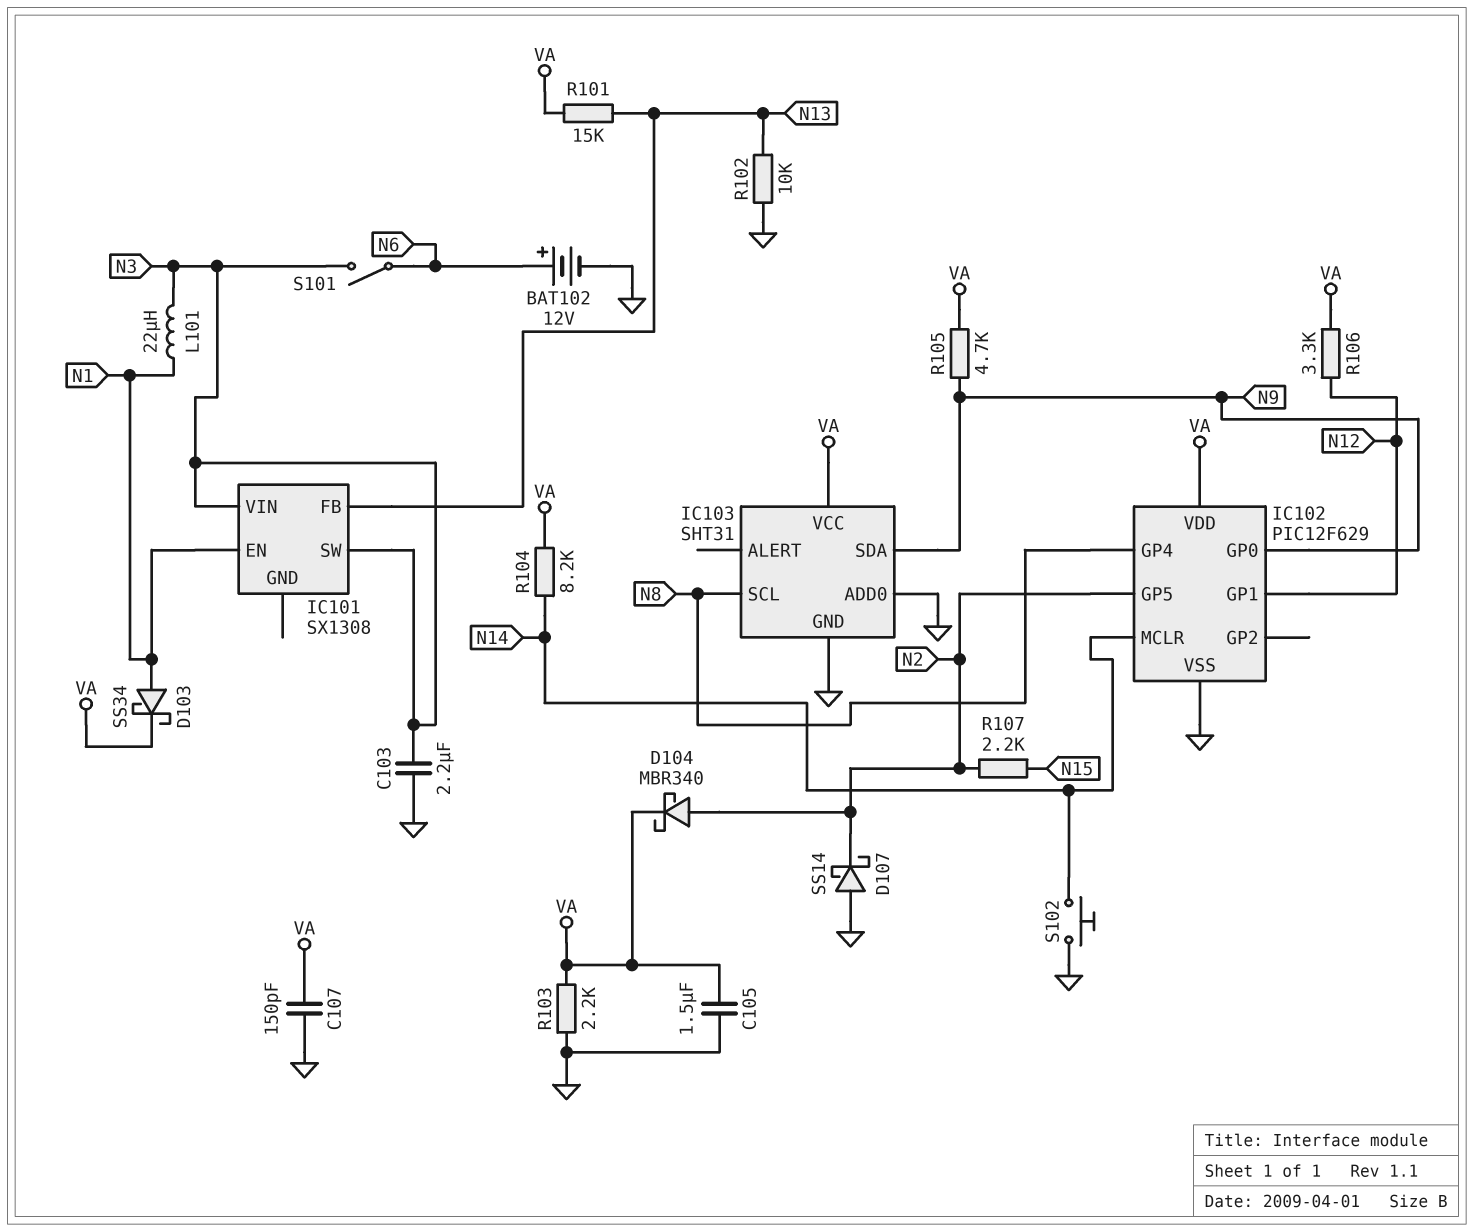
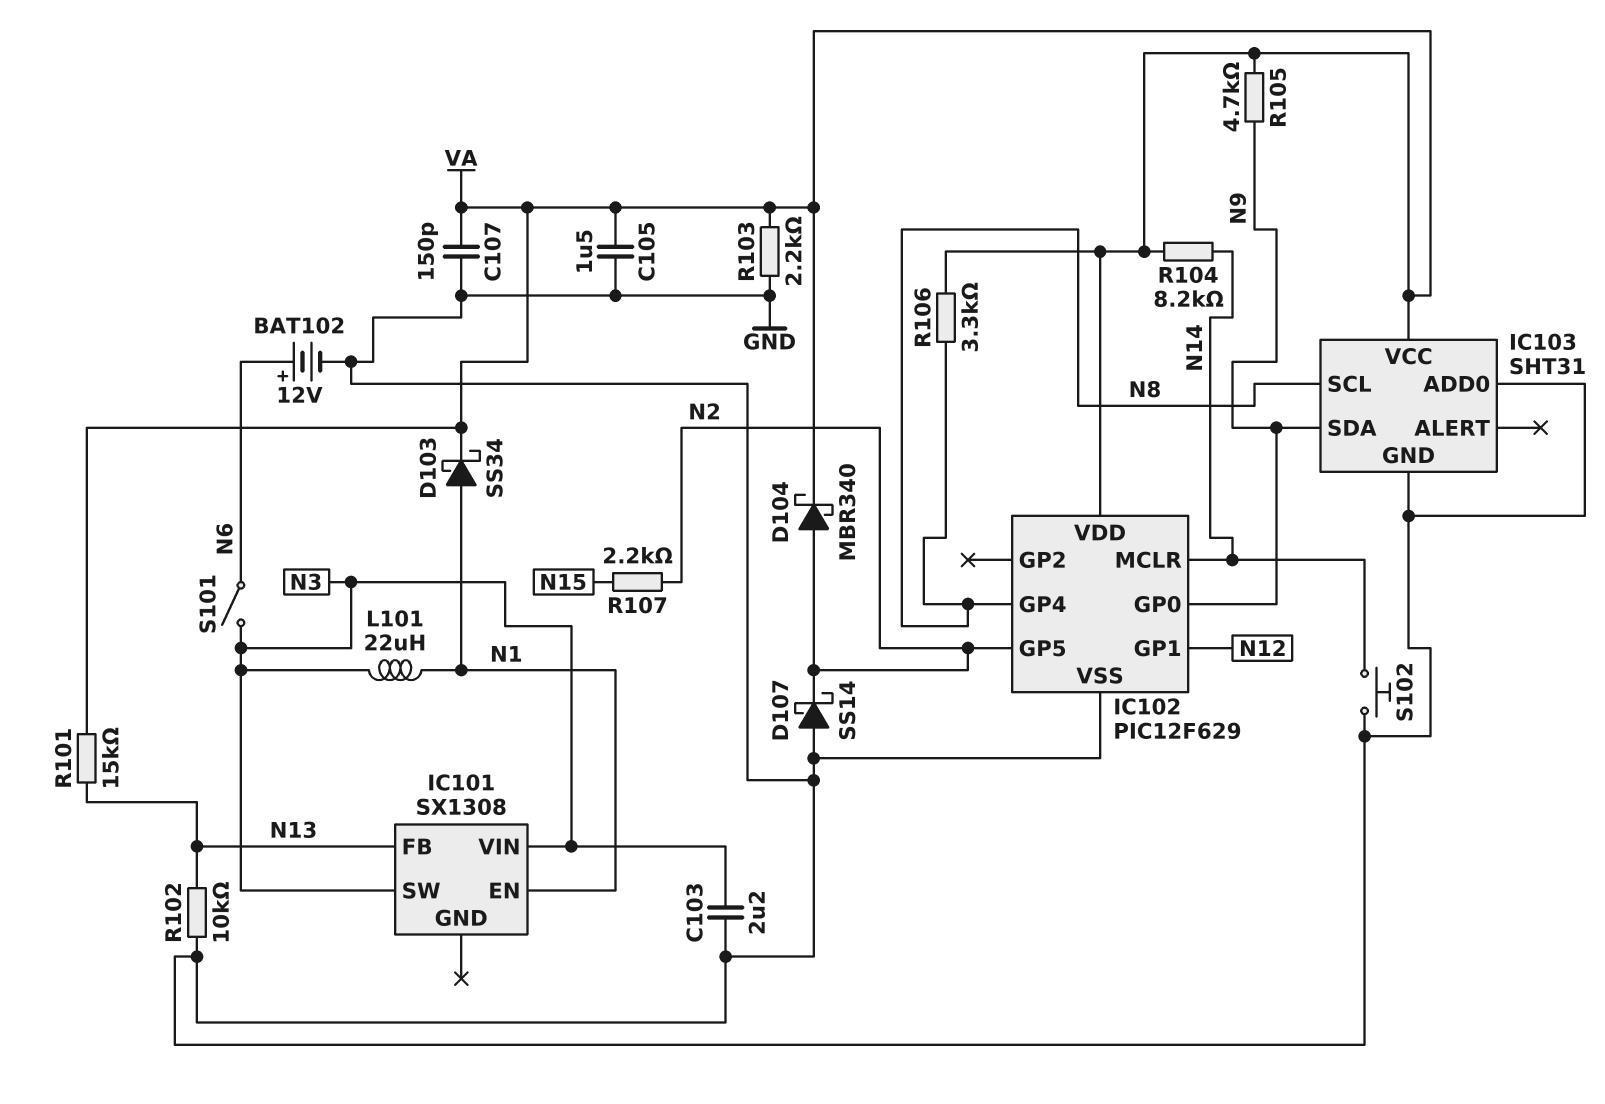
R106: 3.3k (N12, VA) -> 3.3k (N8, VA)

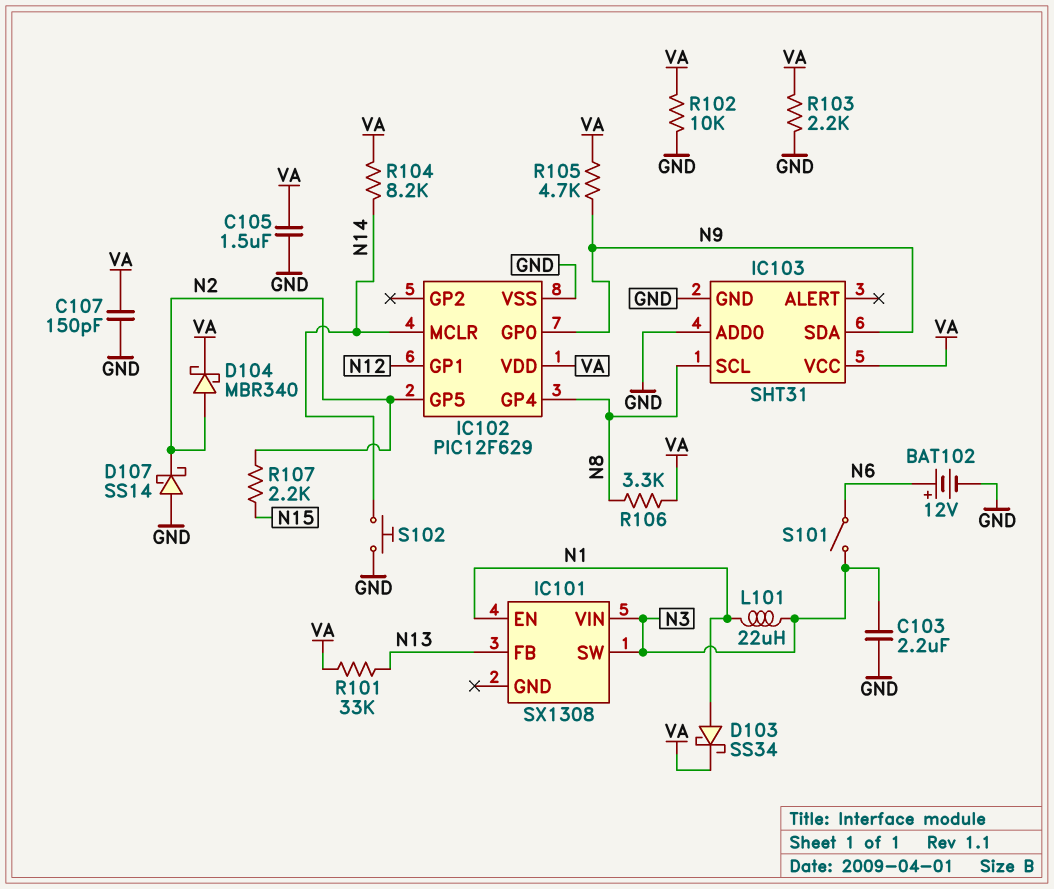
R101: 15k (N13, VA) -> 33k (N13, VA)
R102: 10k (GND, N13) -> 10k (GND, VA)

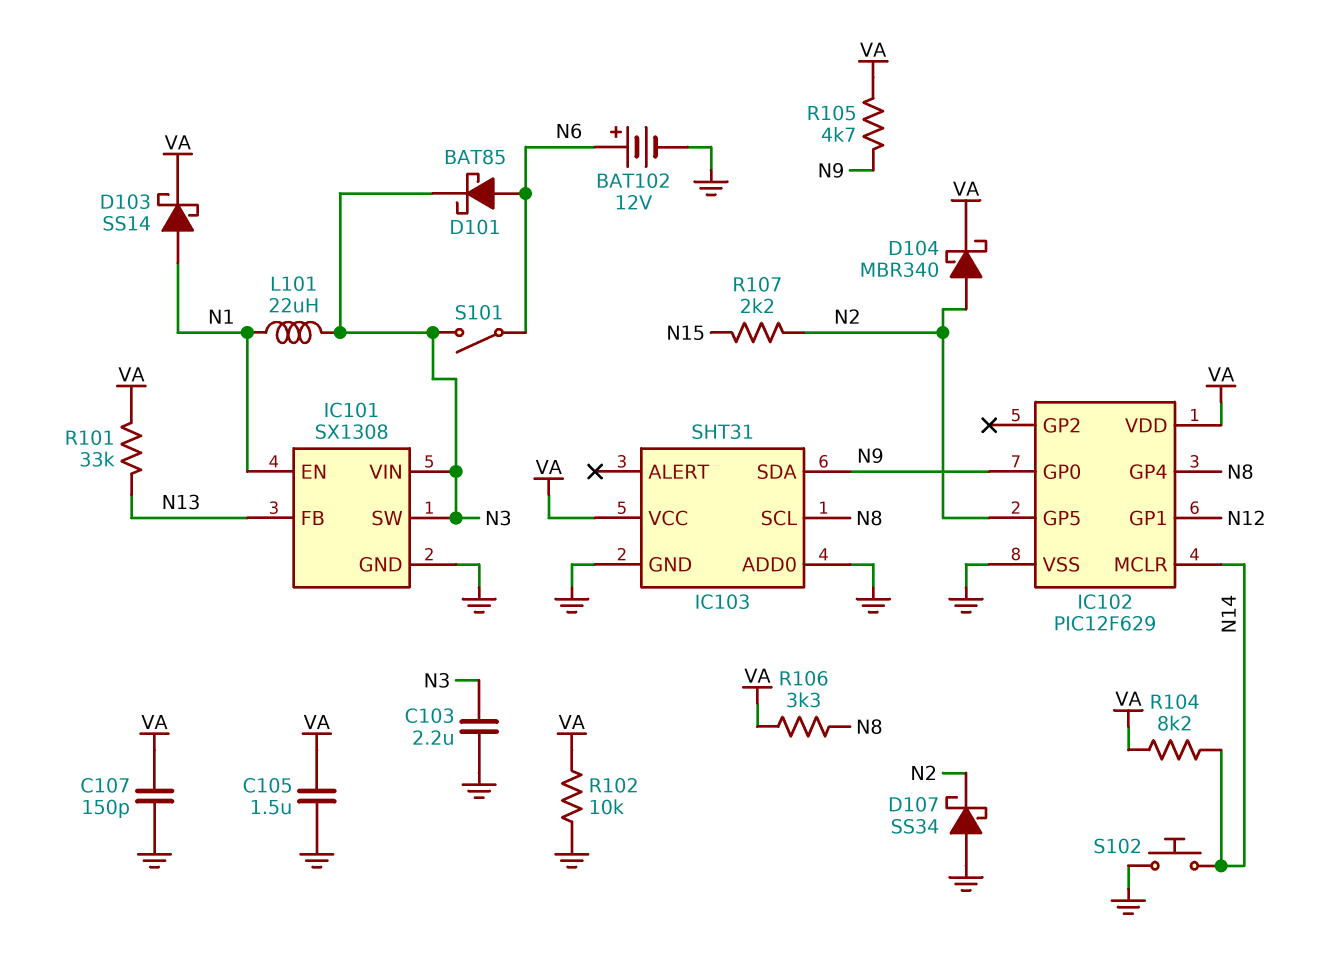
D101: none -> schottky BAT85 (A N6, K N3)
D103: schottky SS34 (A N1, K VA) -> schottky SS14 (A N1, K VA)
D107: schottky SS14 (A GND, K N2) -> schottky SS34 (A GND, K N2)
IC101 pin GND: none -> GND
R103: 2.2k (GND, VA) -> none

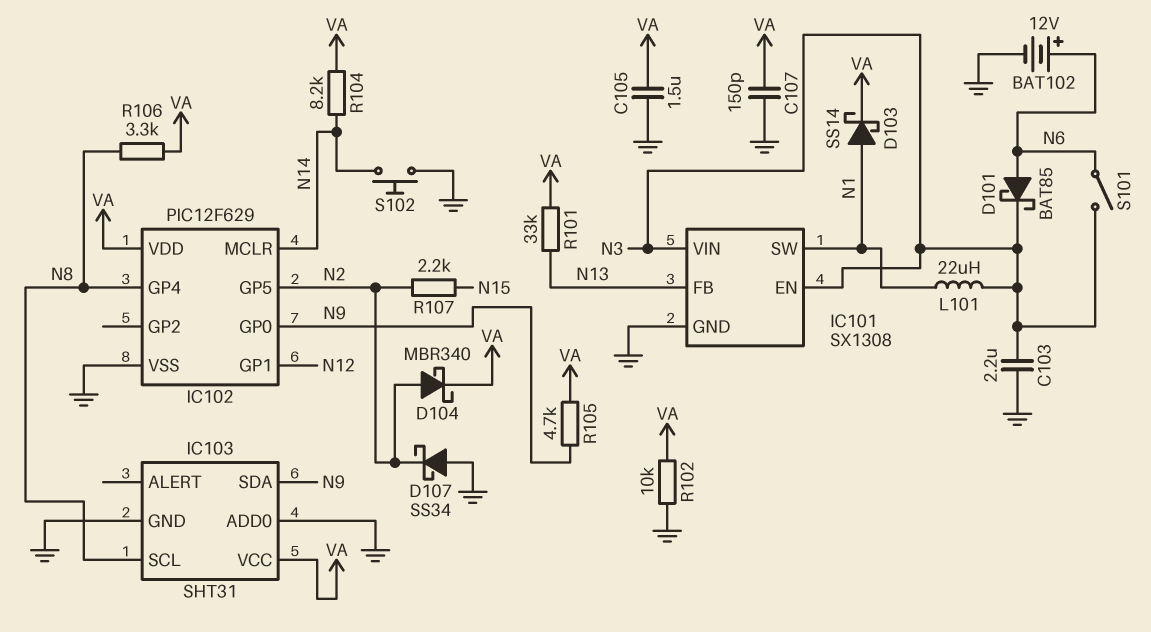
IC101 pin EN: N1 -> N3
IC101 pin SW: N3 -> N1

